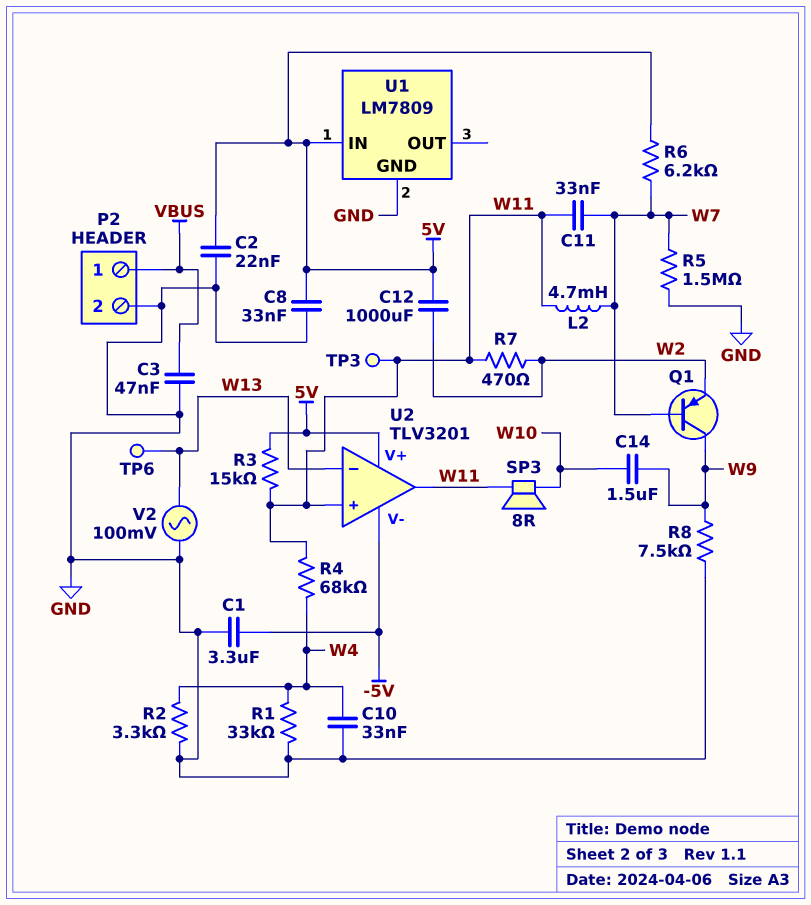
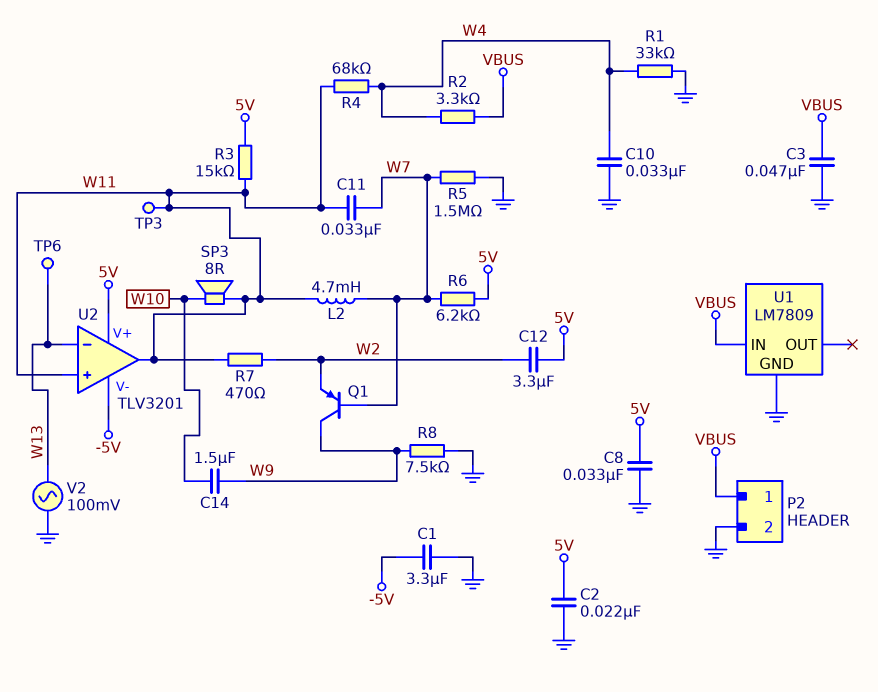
C12: 1000uF (5V, W2) -> 3.3uF (5V, W2)
R2: 3.3k (GND, W4) -> 3.3k (VBUS, W4)
U1 pin IN: 5V -> VBUS

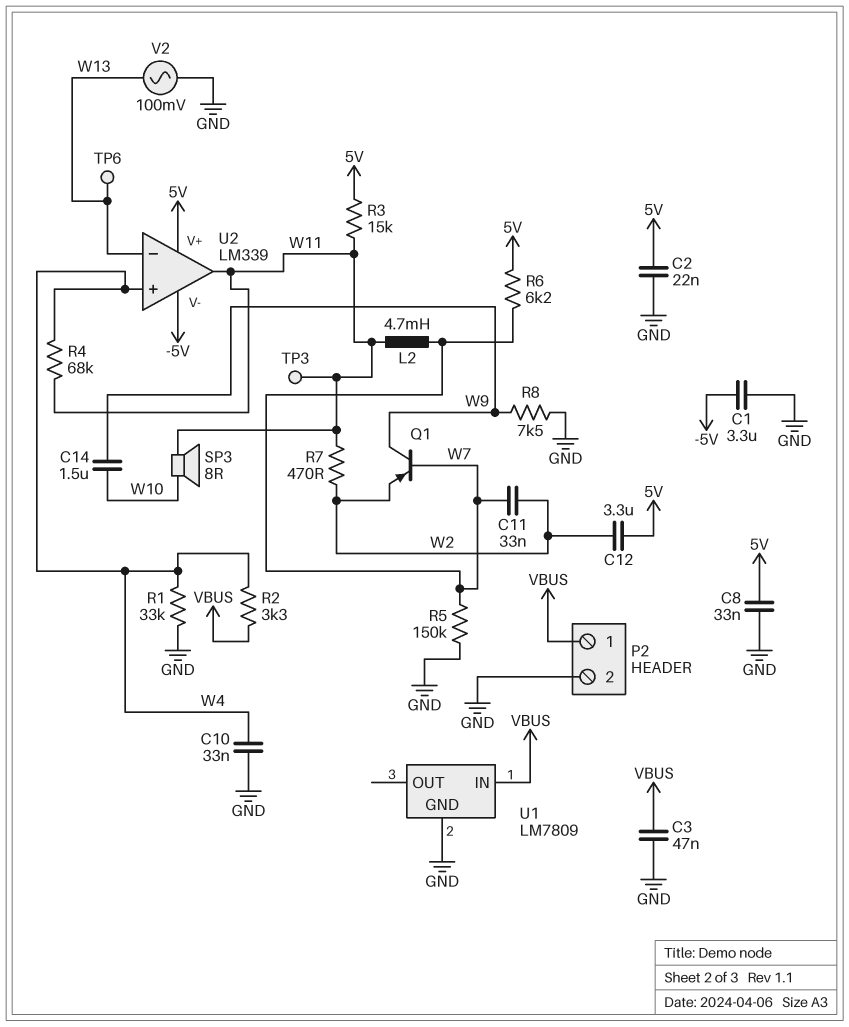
C11: 33nF (W7, W11) -> 33nF (W2, W7)
R5: 1.5M (GND, W7) -> 150k (GND, W7)
U2: TLV3201 -> LM339
U2 pin in+: W11 -> W4

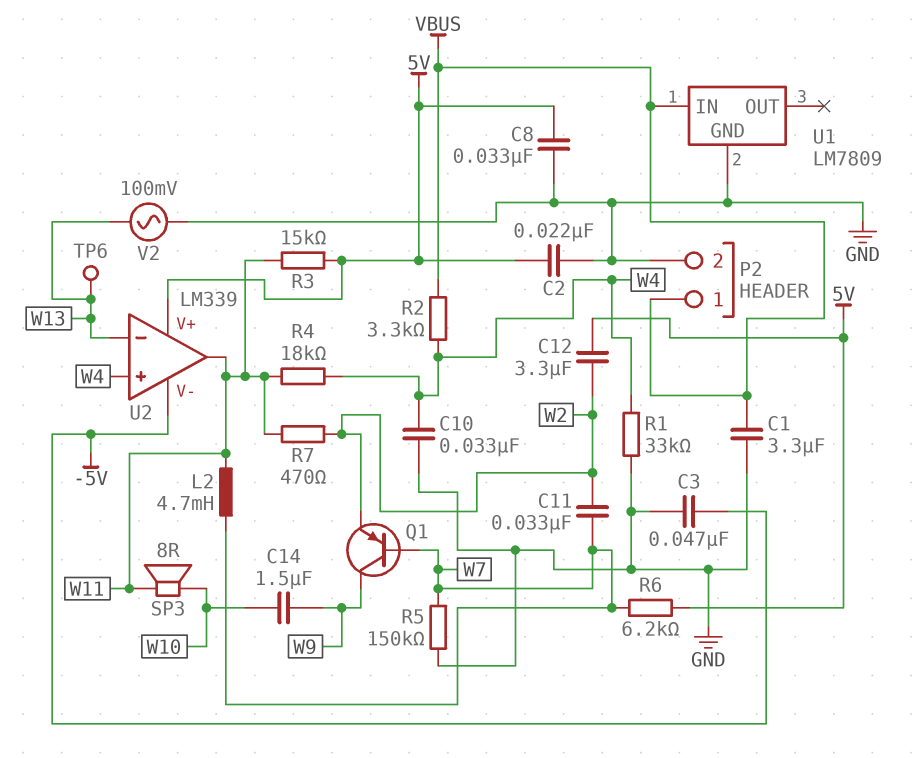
C1: 3.3uF (-5V, GND) -> 3.3uF (GND, VBUS)
C3: 47nF (GND, VBUS) -> 47nF (-5V, GND)
R4: 68k (W4, W11) -> 18k (W4, W11)
R8: 7.5k (GND, W9) -> none
TP3: test point (W11) -> none

